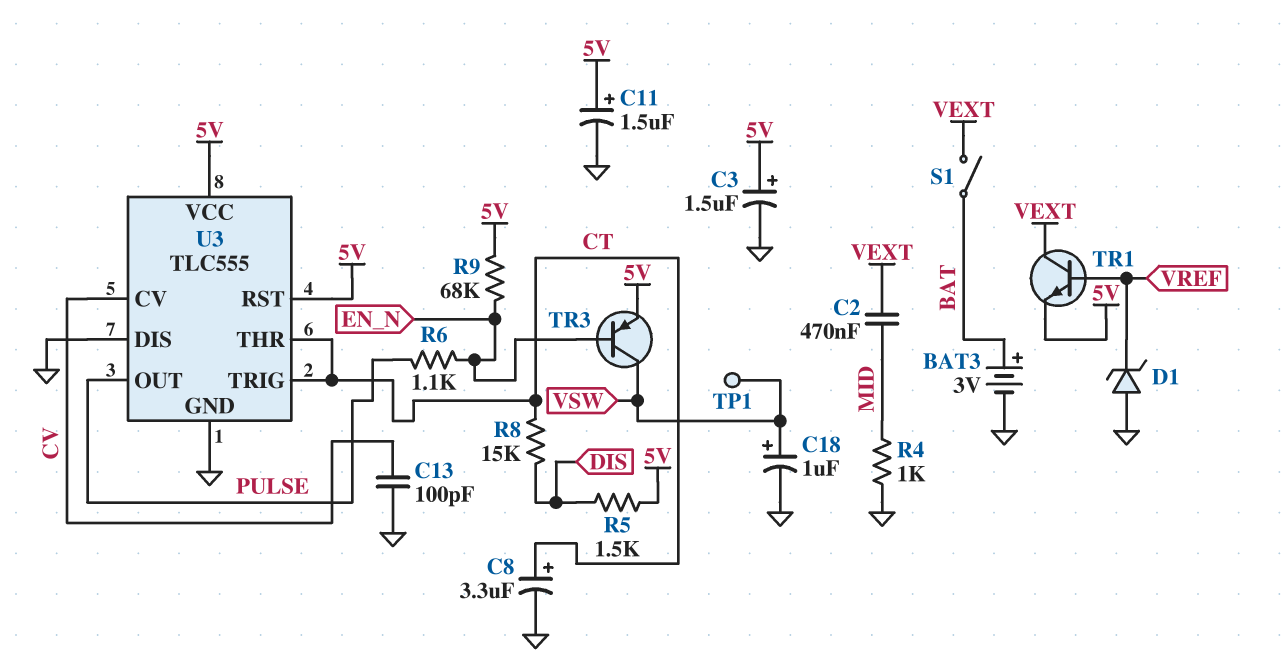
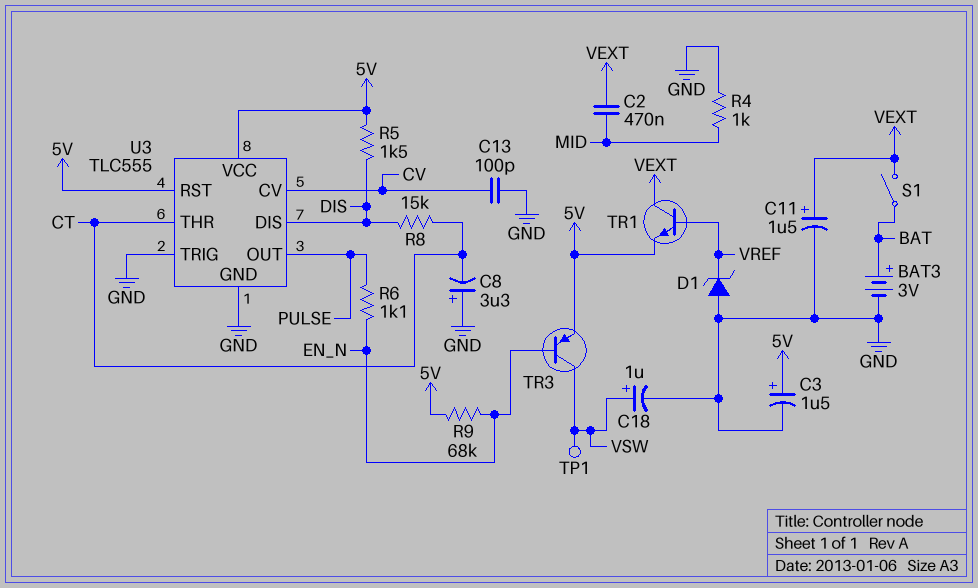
C8: 3.3uF (plus CT, minus GND) -> 3.3uF (plus GND, minus CT)
C11: 1.5uF (plus 5V, minus GND) -> 1.5uF (plus VEXT, minus GND)
U3 pin DIS: GND -> DIS
U3 pin TRIG: CT -> GND

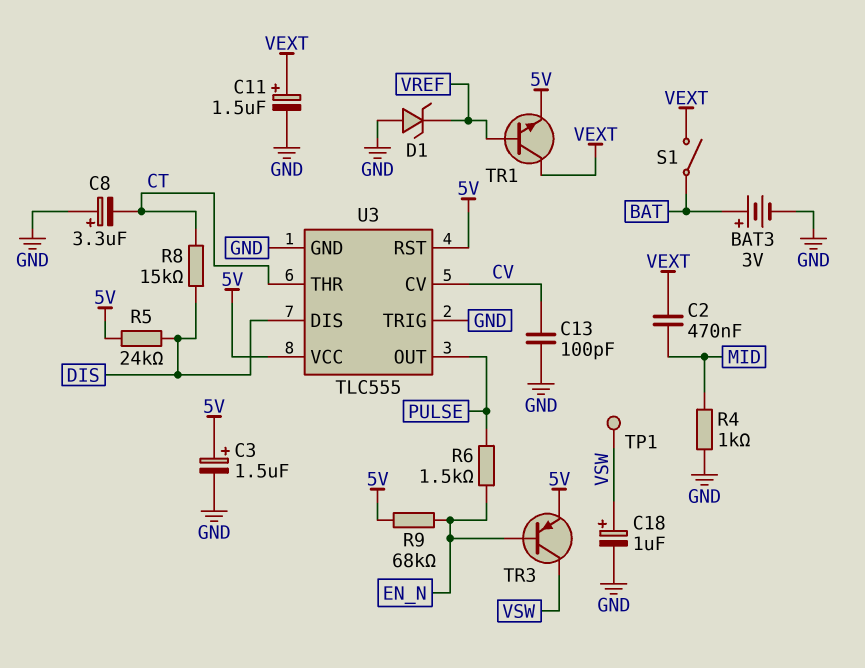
R5: 1.5k (5V, DIS) -> 24k (5V, DIS)
R6: 1.1k (EN_N, PULSE) -> 1.5k (EN_N, PULSE)

